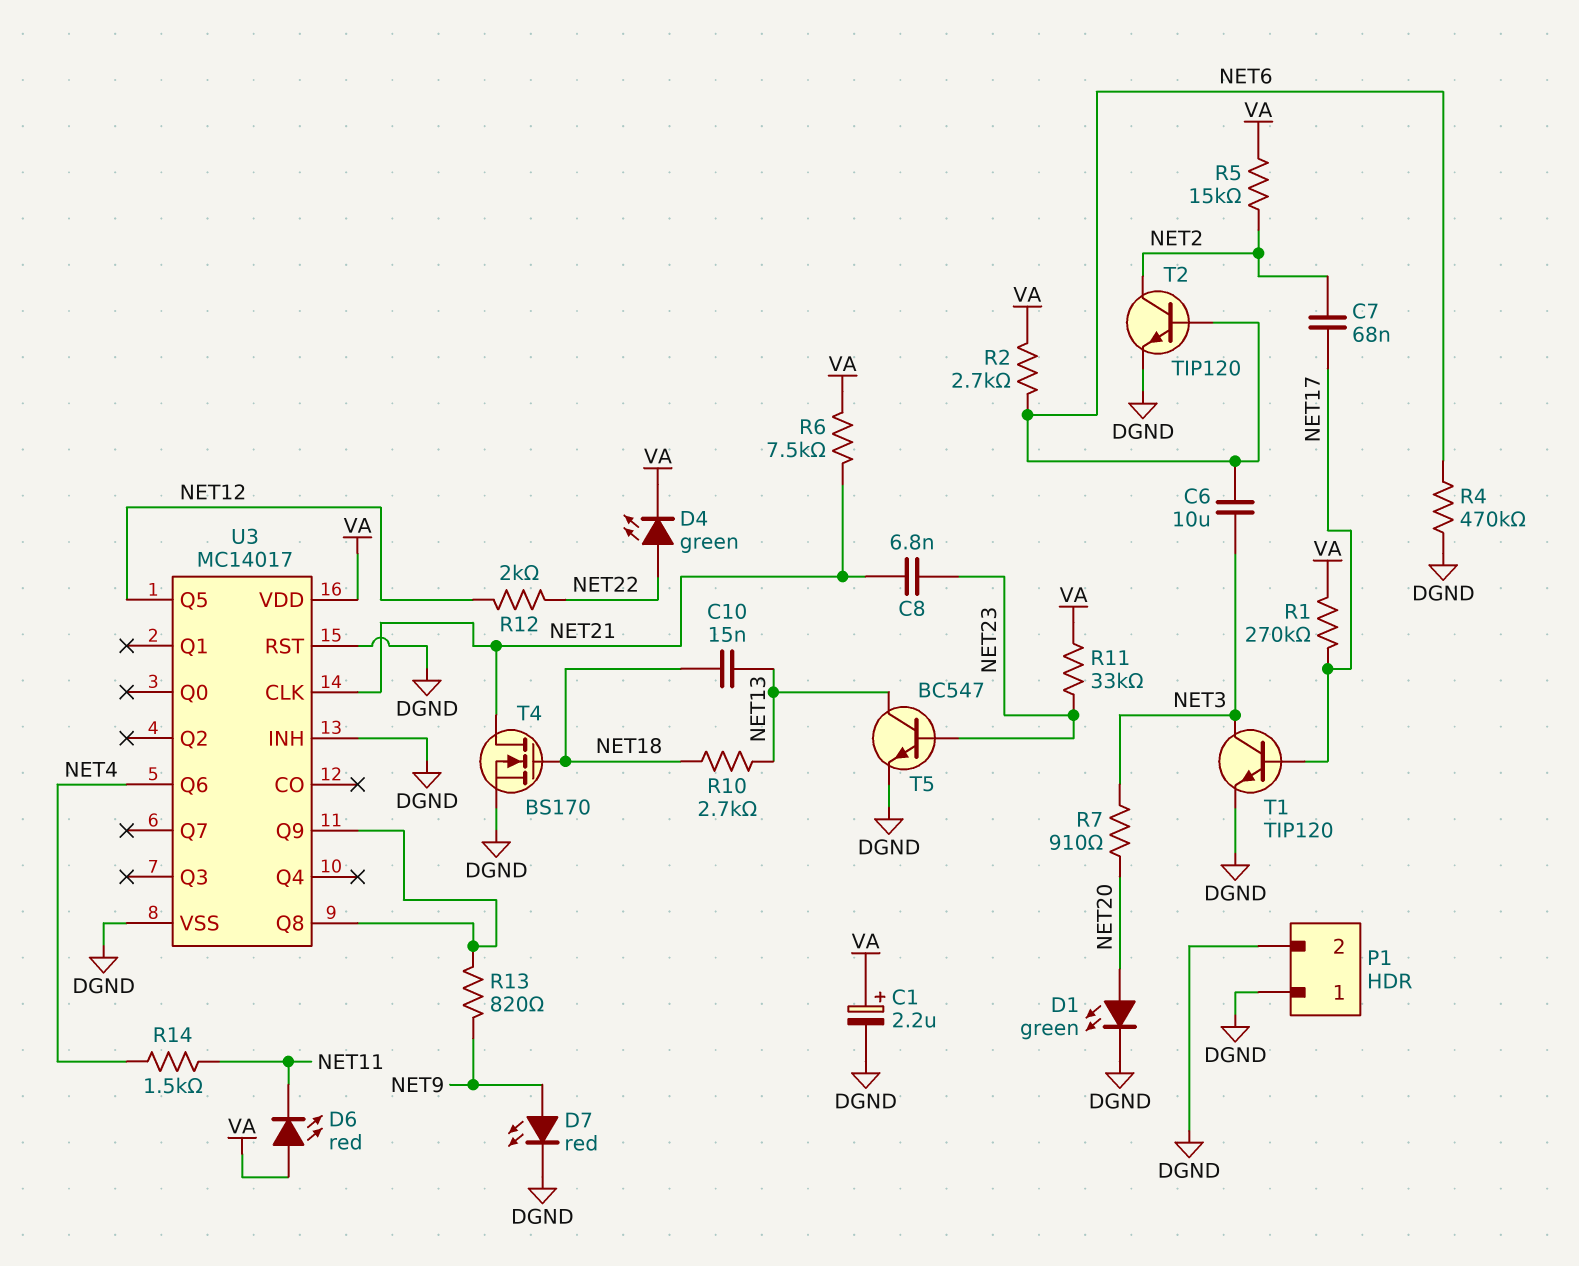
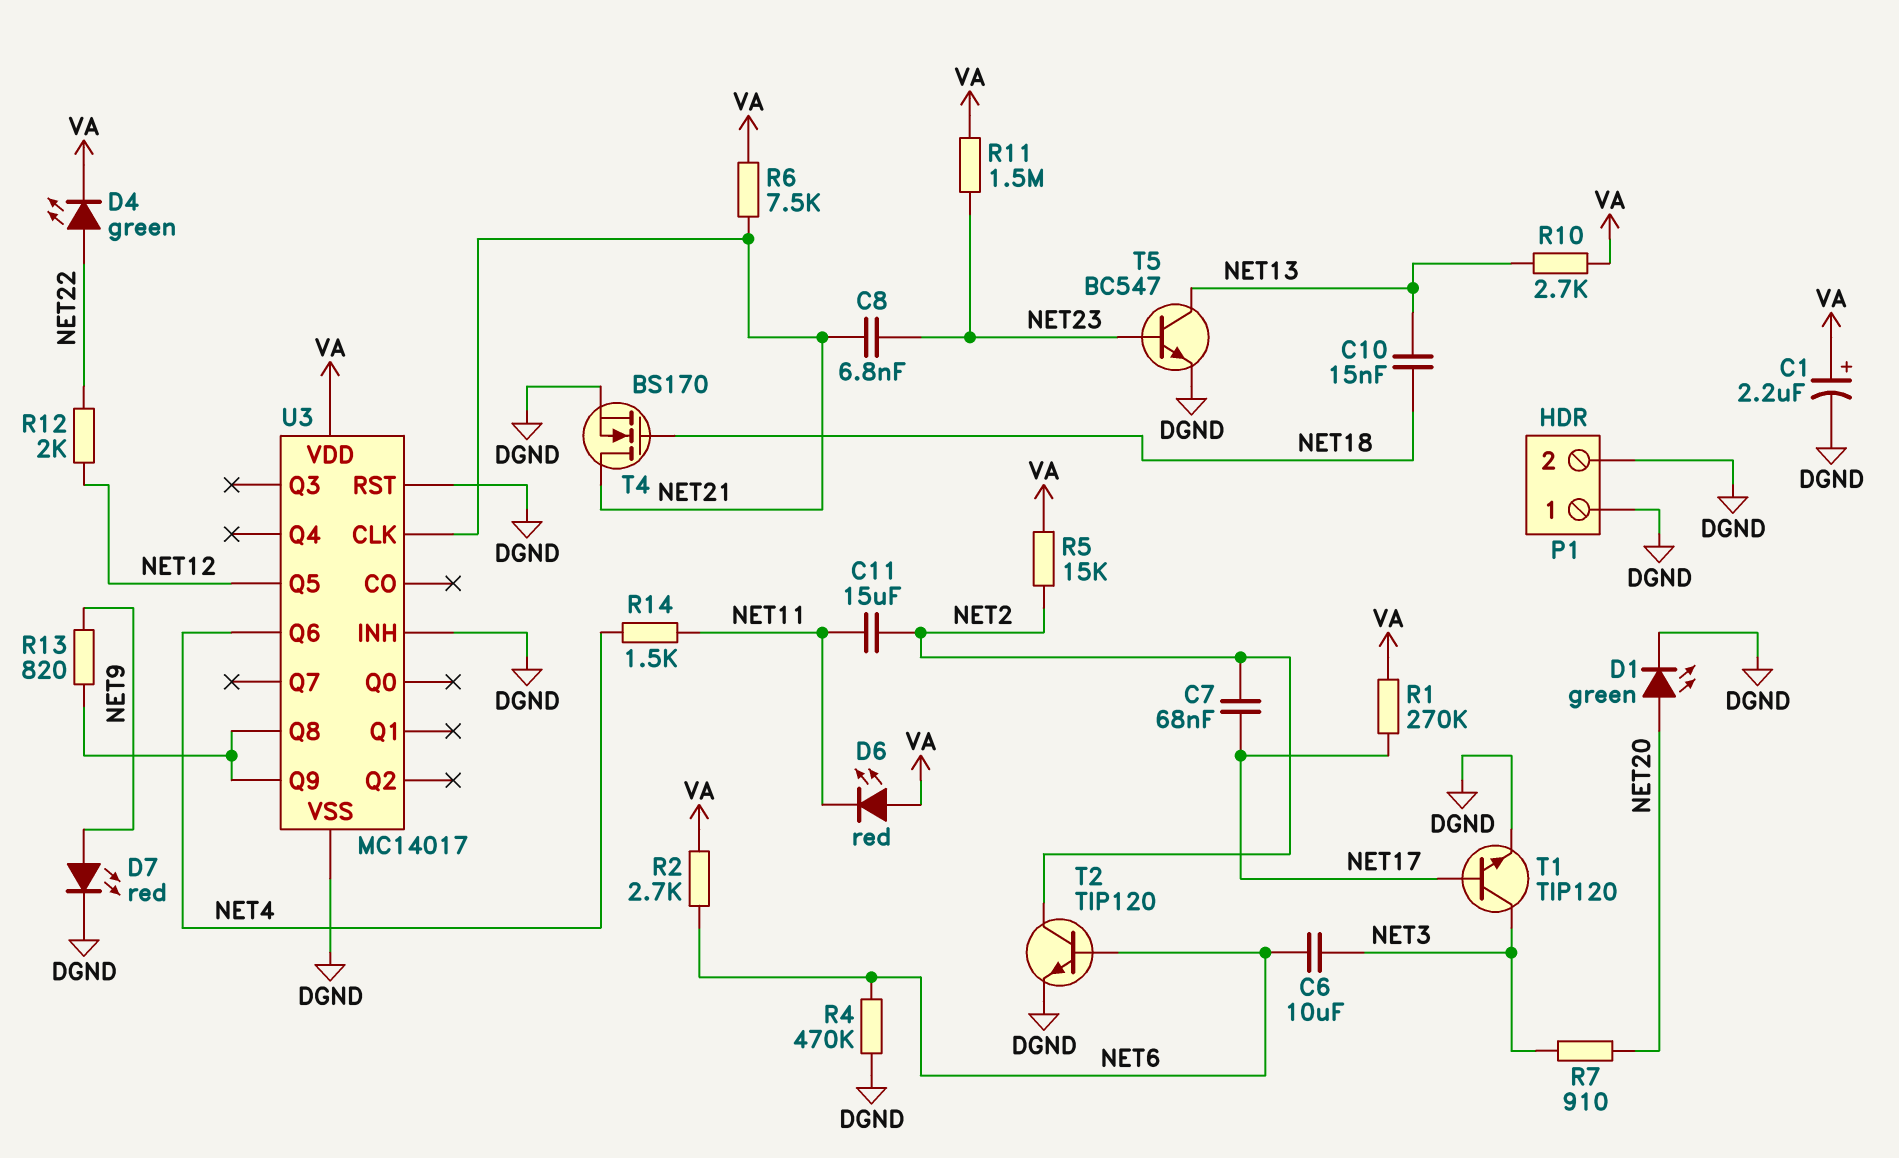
C11: none -> 15uF (NET2, NET11)
R10: 2.7k (NET13, NET18) -> 2.7k (NET13, VA)
R11: 33k (NET23, VA) -> 1.5M (NET23, VA)

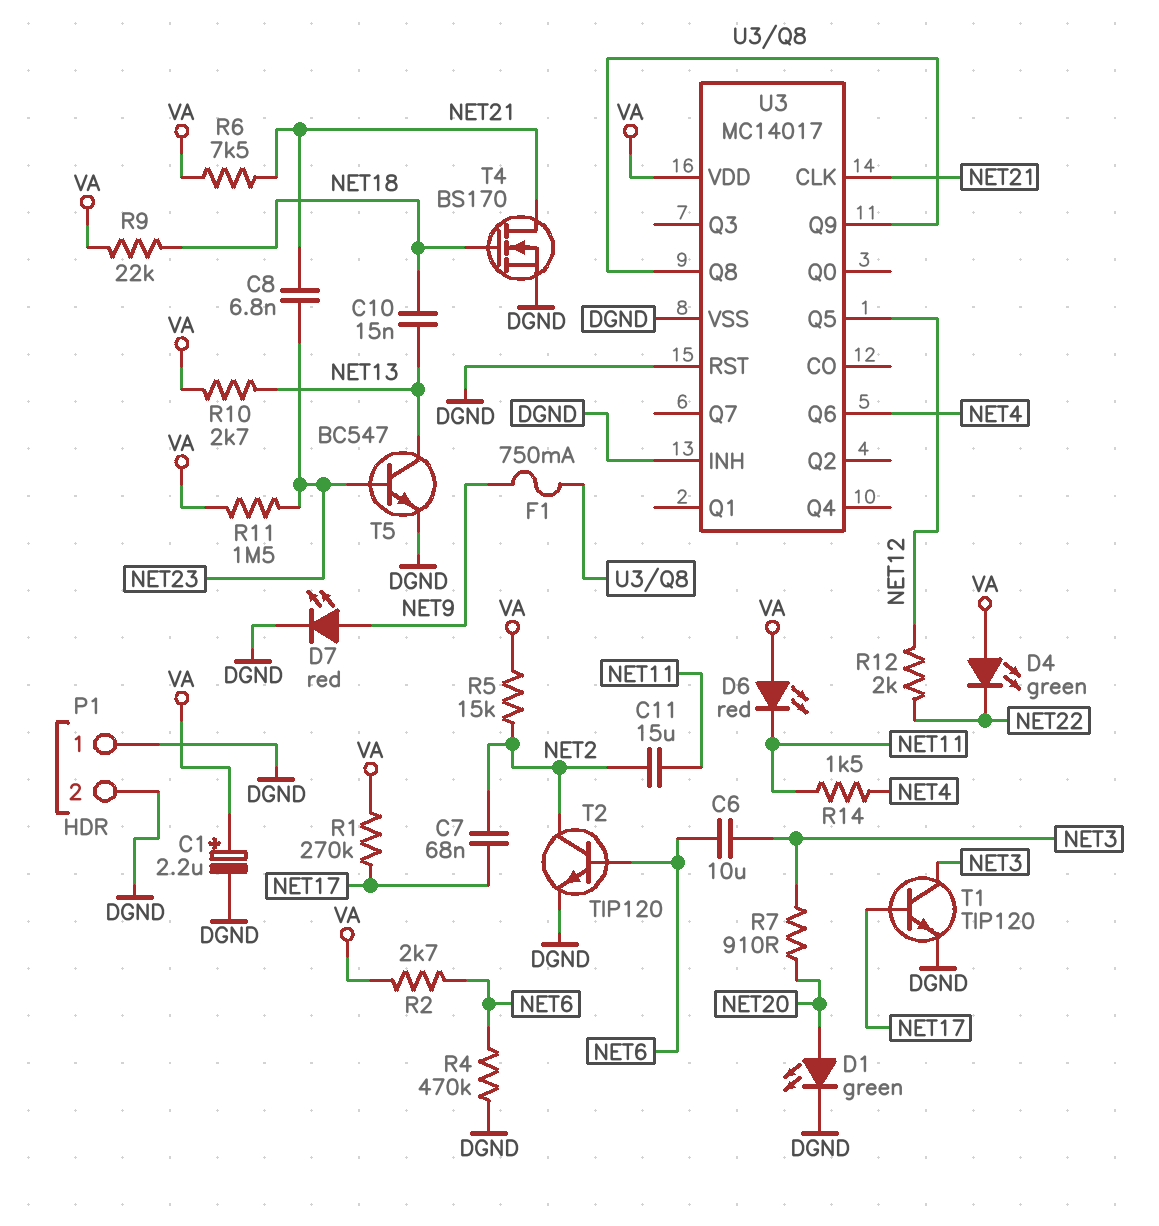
D4: LED green (A NET22, K VA) -> LED green (A VA, K NET22)
F1: none -> 750mA (NET9, U3/Q8)
R9: none -> 22k (NET18, VA)
R13: 820 (NET9, U3/Q8) -> none

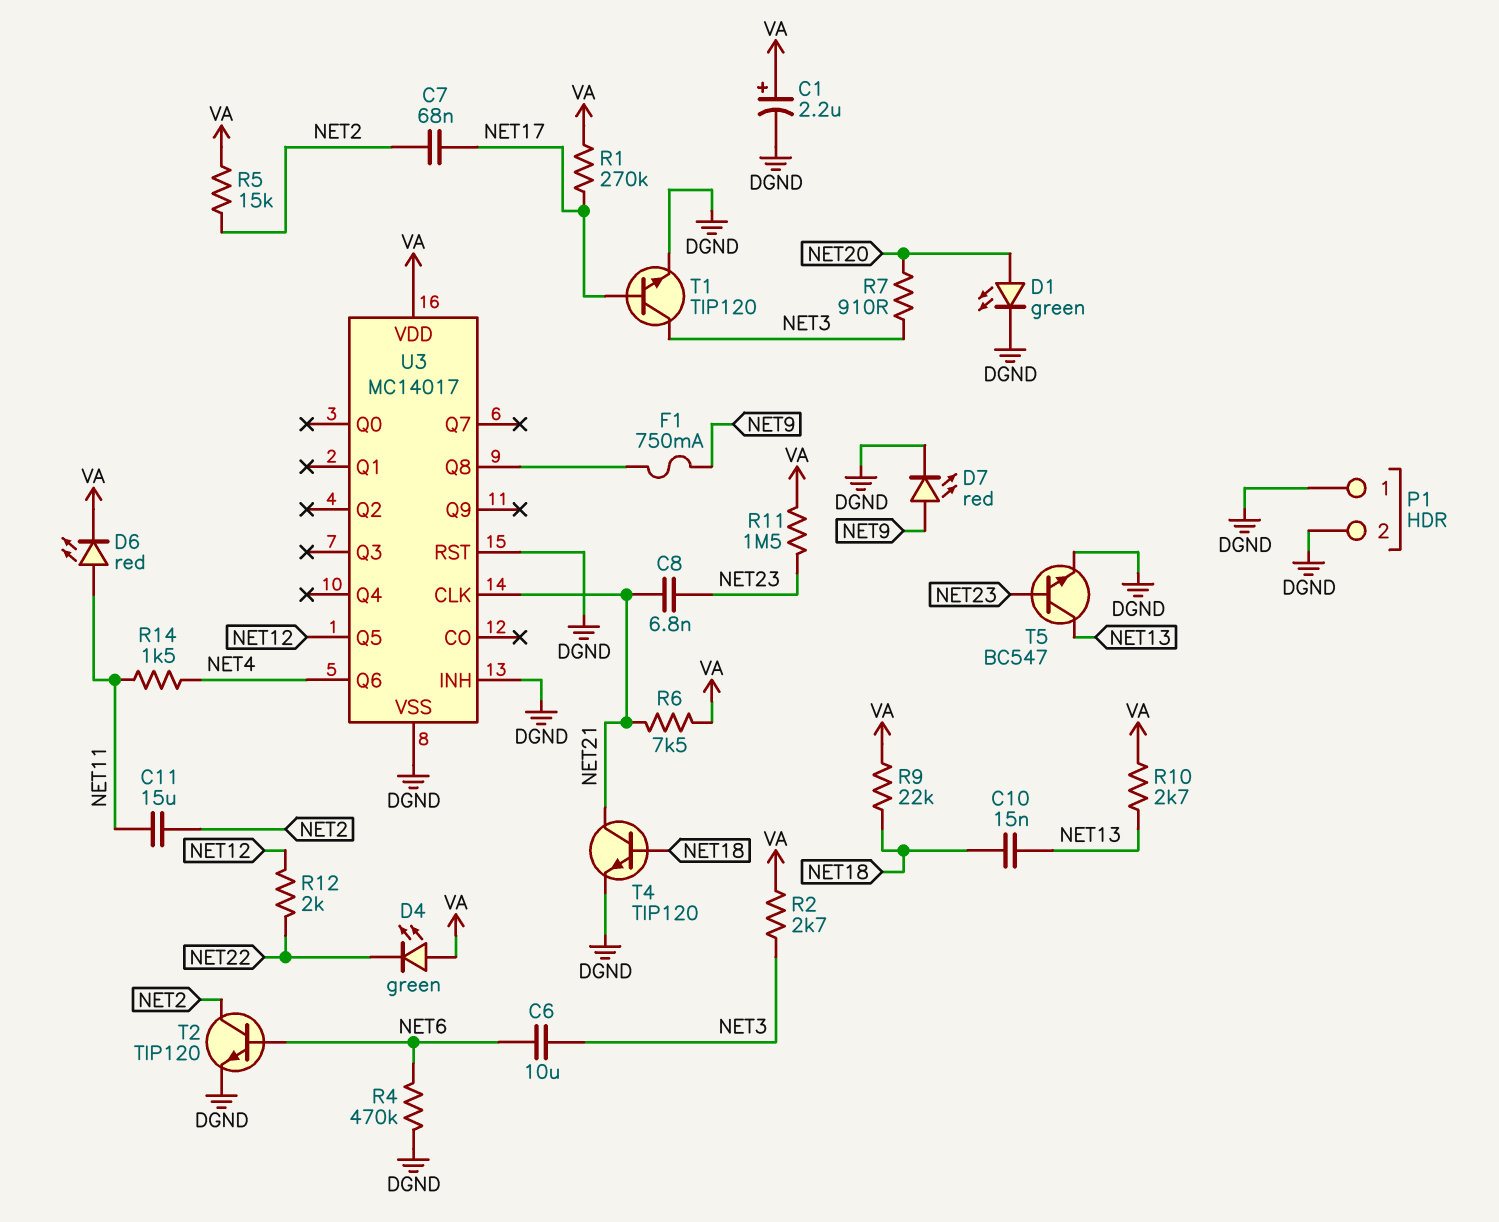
D6: LED red (A VA, K NET11) -> LED red (A NET11, K VA)
R2: 2.7k (NET6, VA) -> 2.7k (NET3, VA)
T4: NMOS BS170 (G NET18, D NET21, S DGND) -> NPN TIP120 (B NET18, C NET21, E DGND)
U3 pin Q9: U3/Q8 -> none

